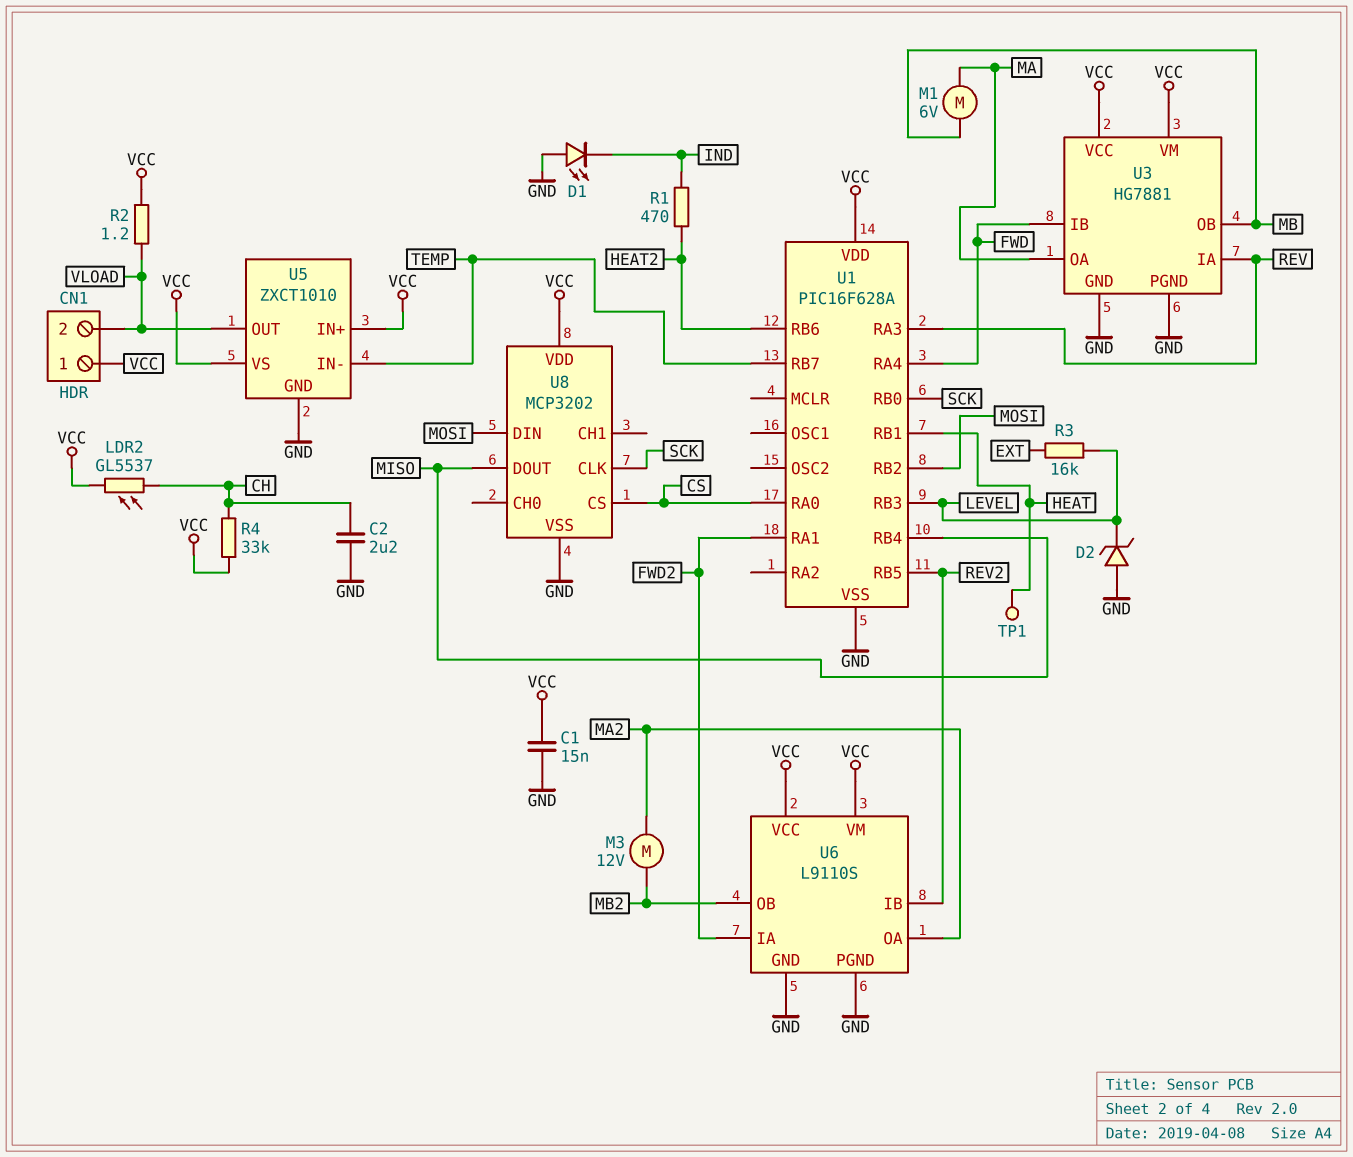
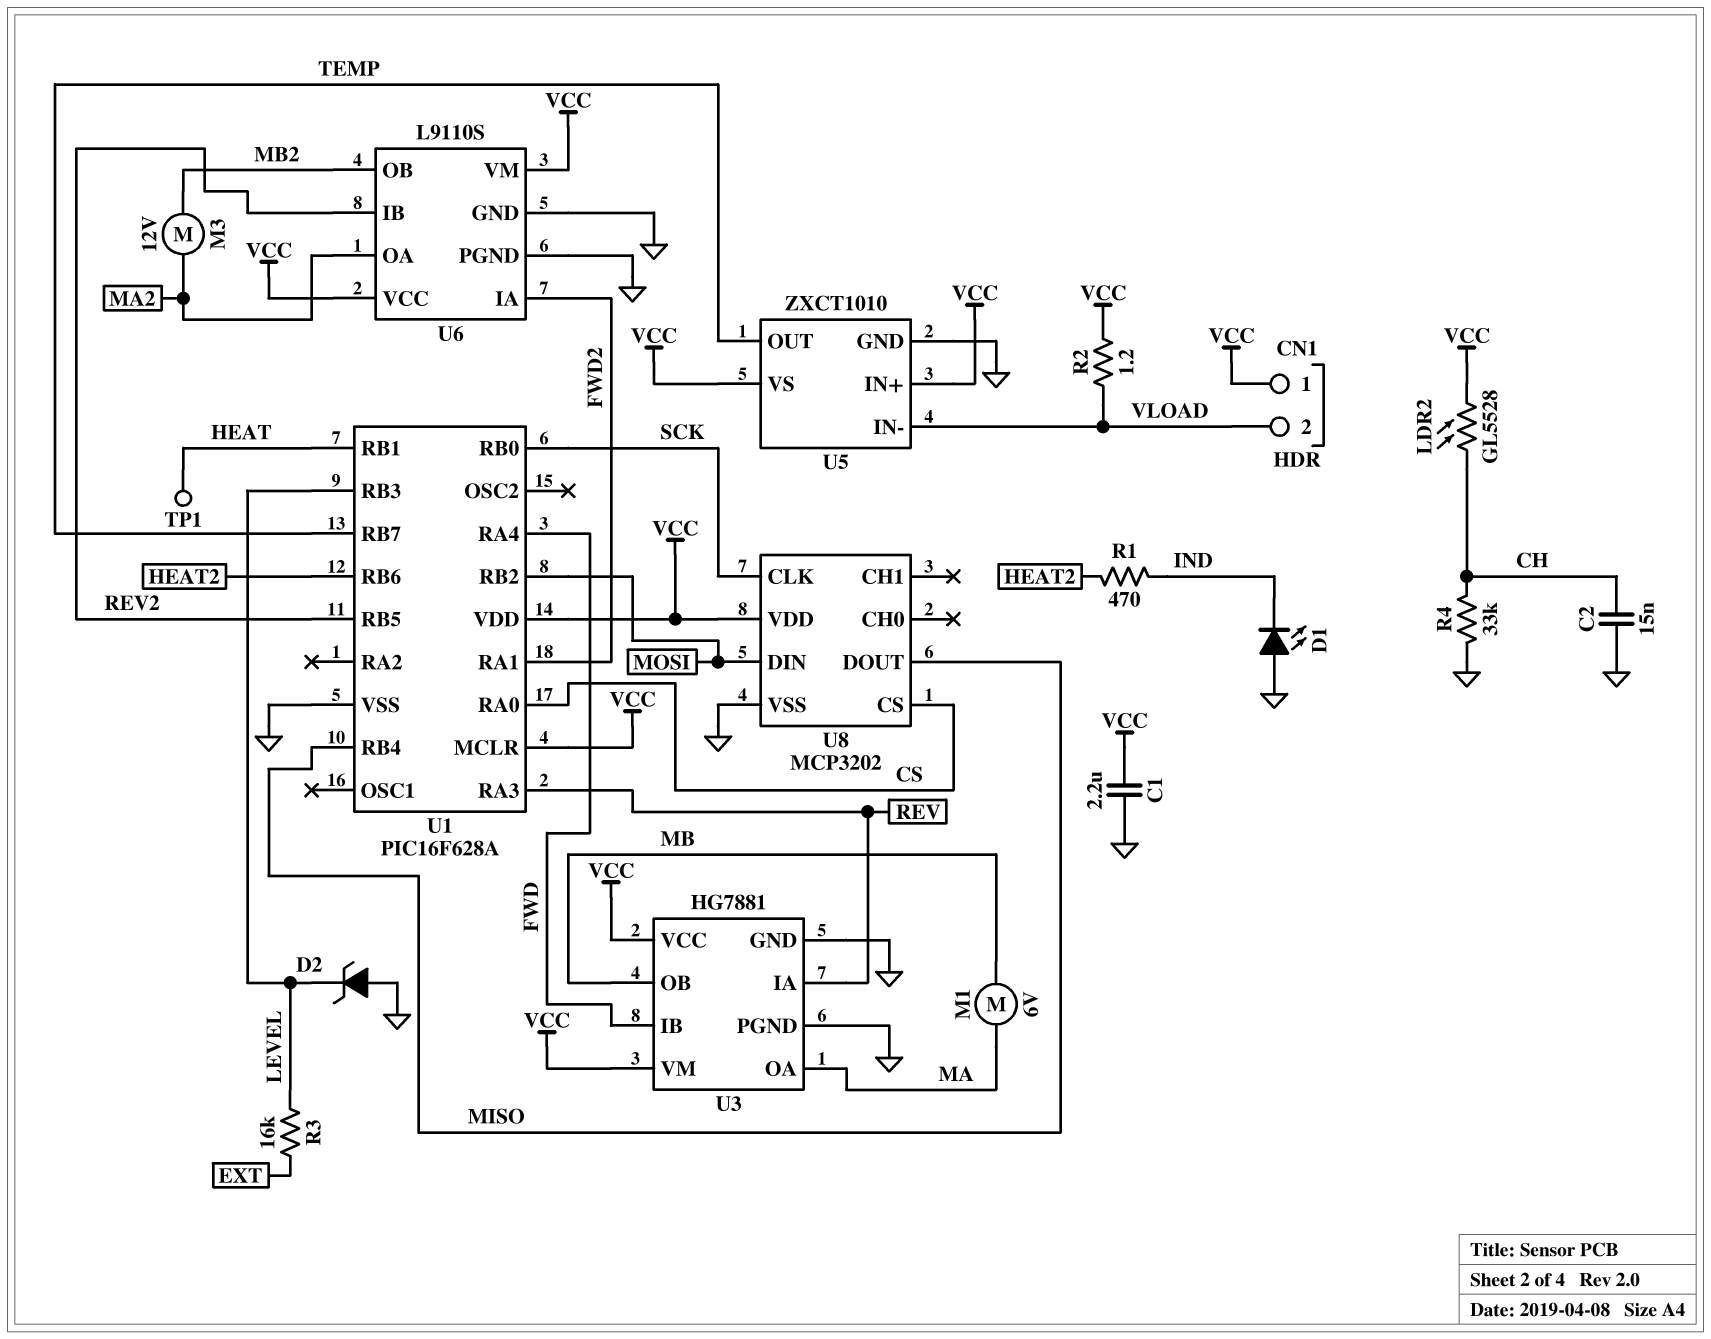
C1: 15nF (GND, VCC) -> 2.2uF (GND, VCC)
C2: 2.2uF (CH, GND) -> 15nF (CH, GND)
LDR2: GL5537 (CH, VCC) -> GL5528 (CH, VCC)
R4: 33k (CH, VCC) -> 33k (CH, GND)
U1 pin MCLR: none -> VCC
U5 pin IN-: TEMP -> VLOAD
U5 pin OUT: VLOAD -> TEMP

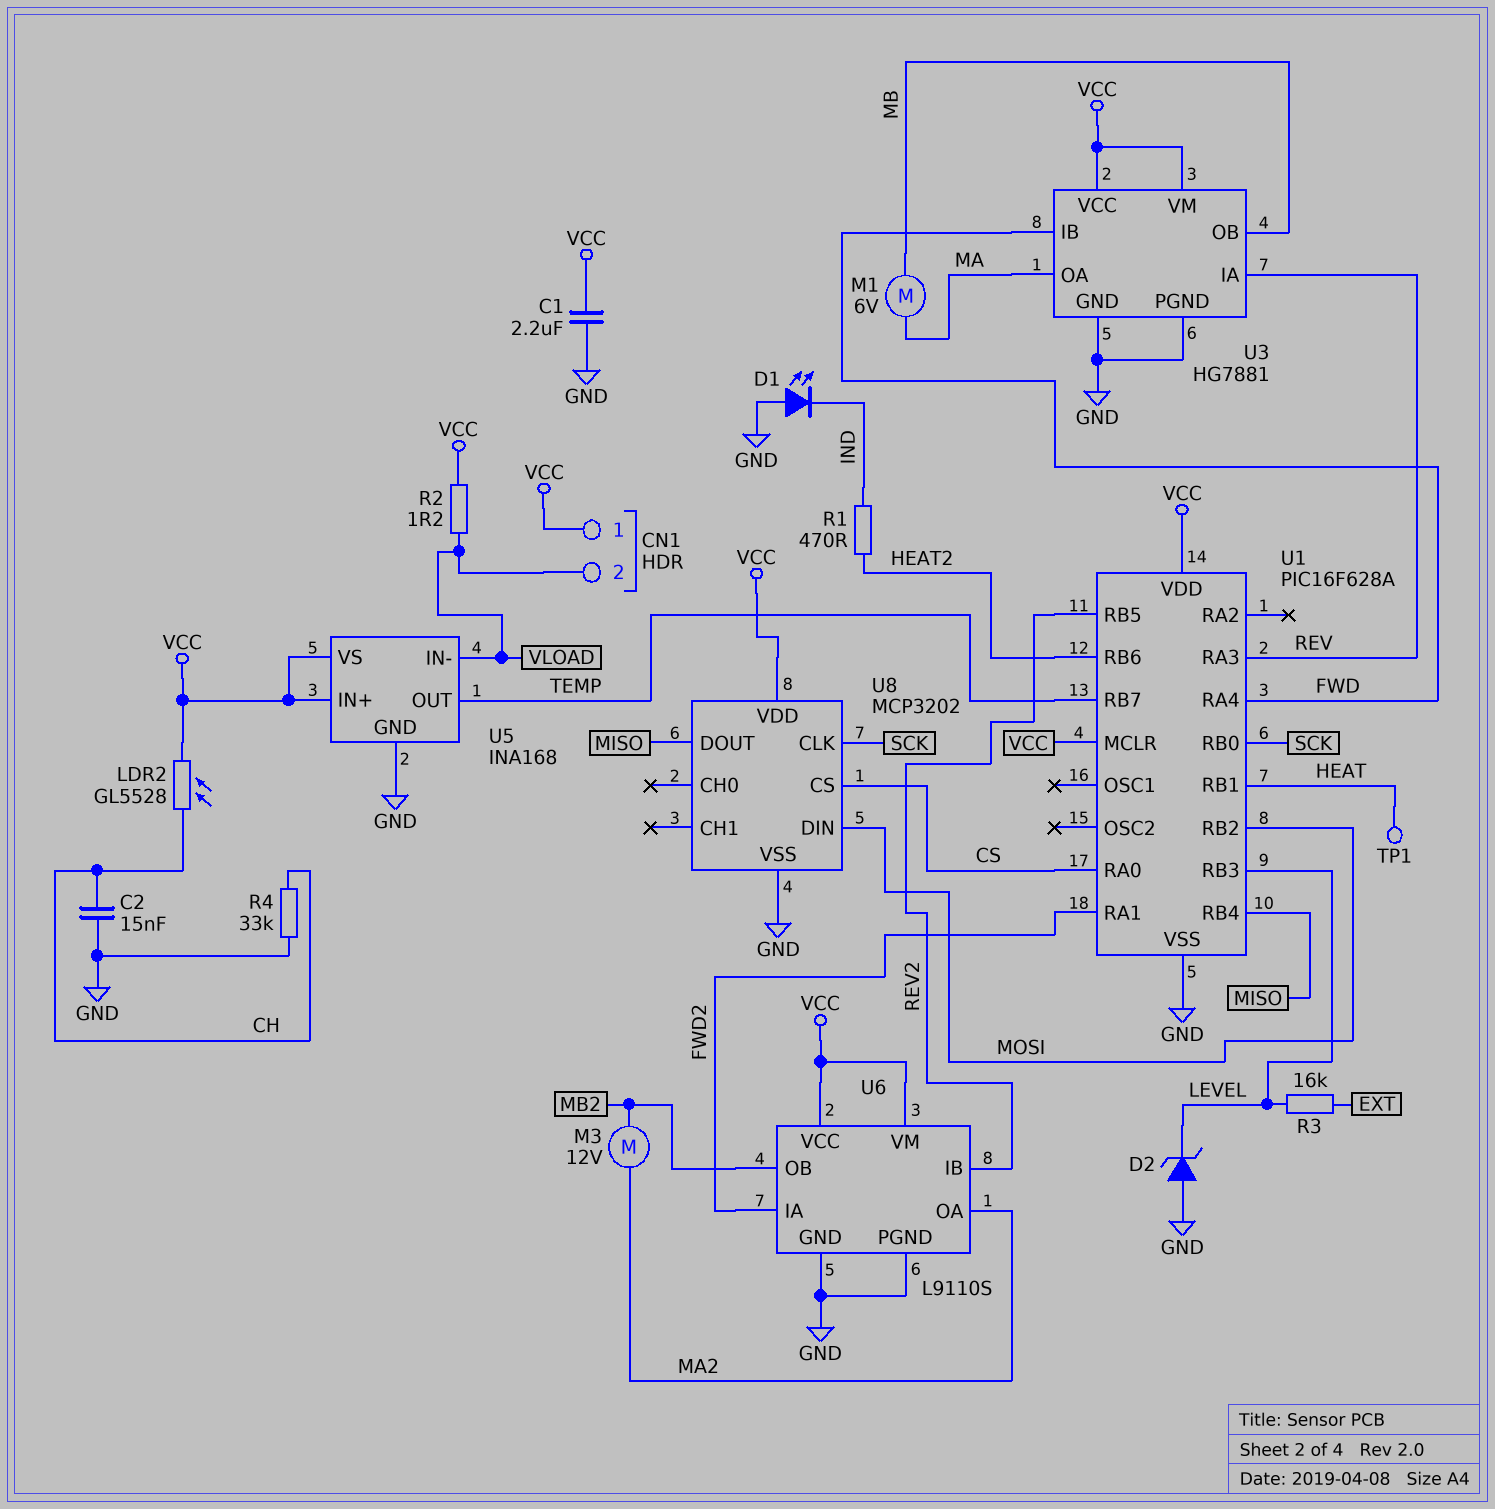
U5: ZXCT1010 -> INA168

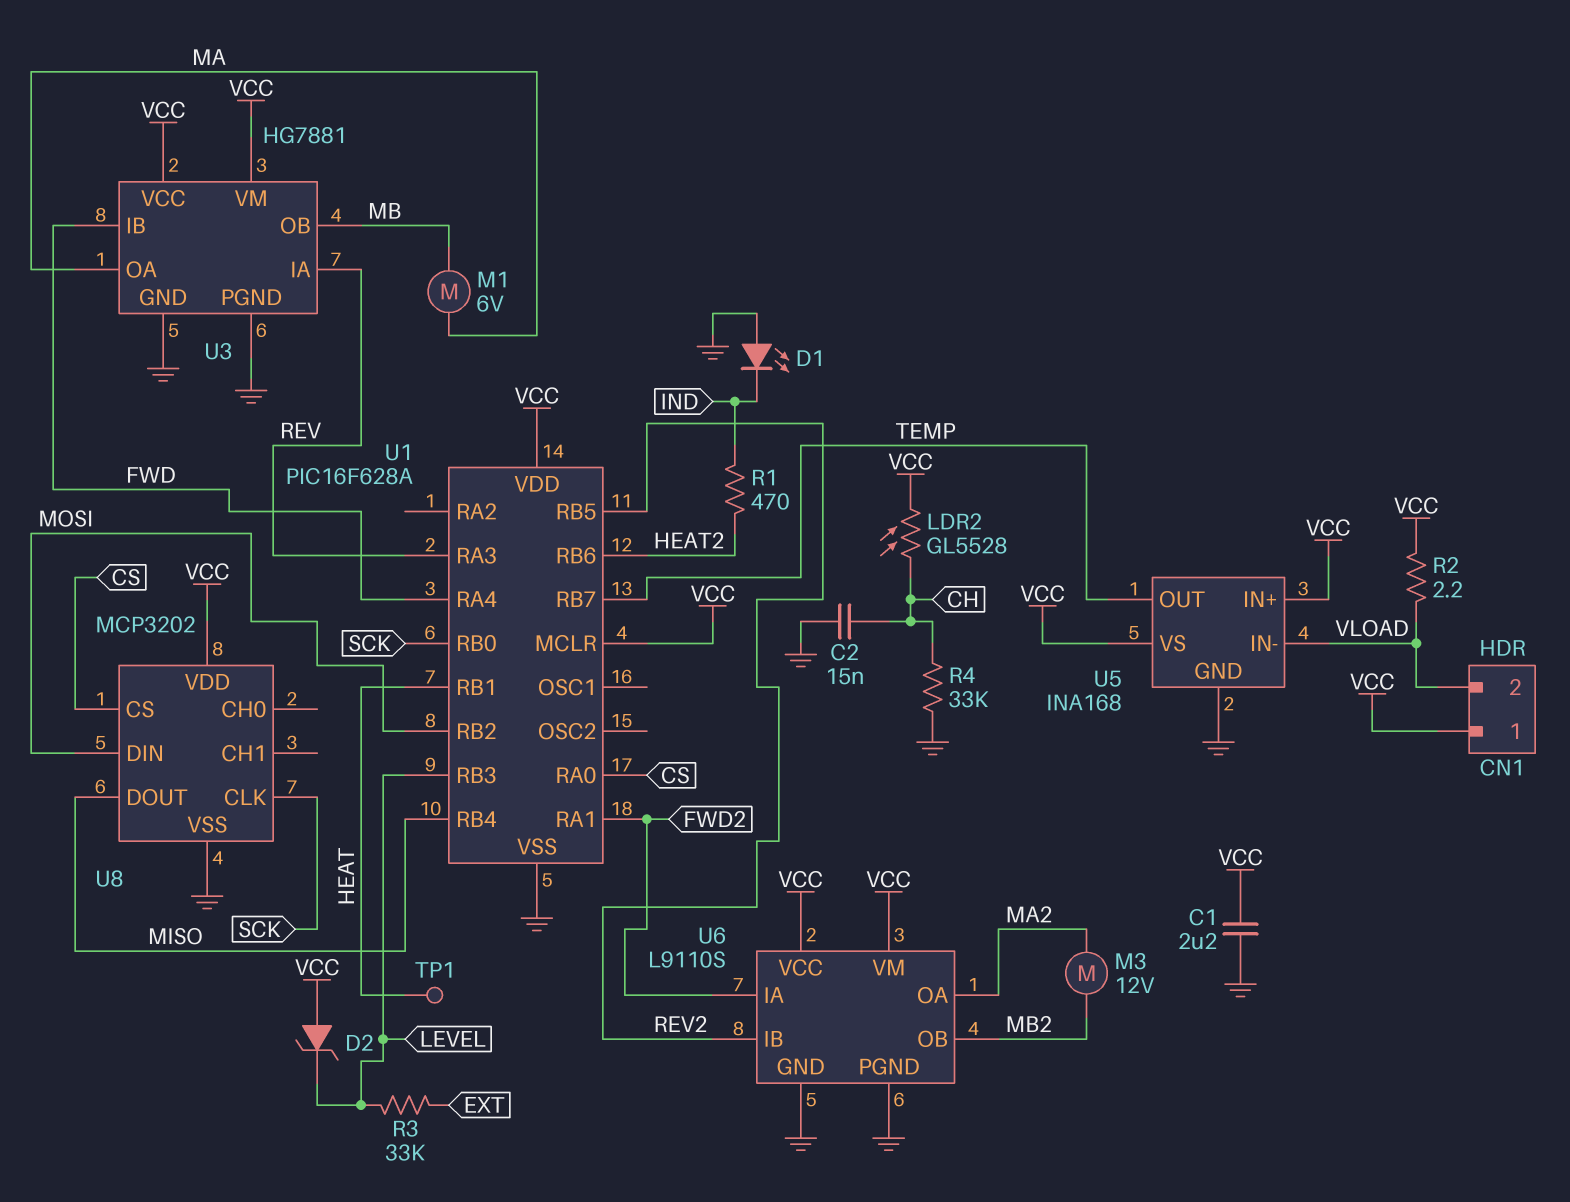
D2: zener (A GND, K LEVEL) -> zener (A VCC, K LEVEL)
R2: 1.2 (VCC, VLOAD) -> 2.2 (VCC, VLOAD)
R3: 16k (EXT, LEVEL) -> 33k (EXT, LEVEL)

